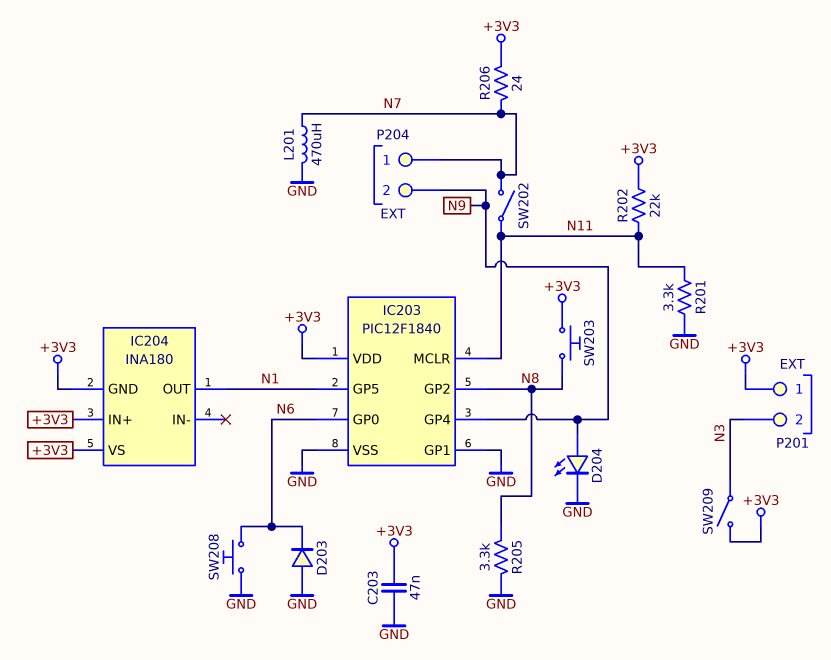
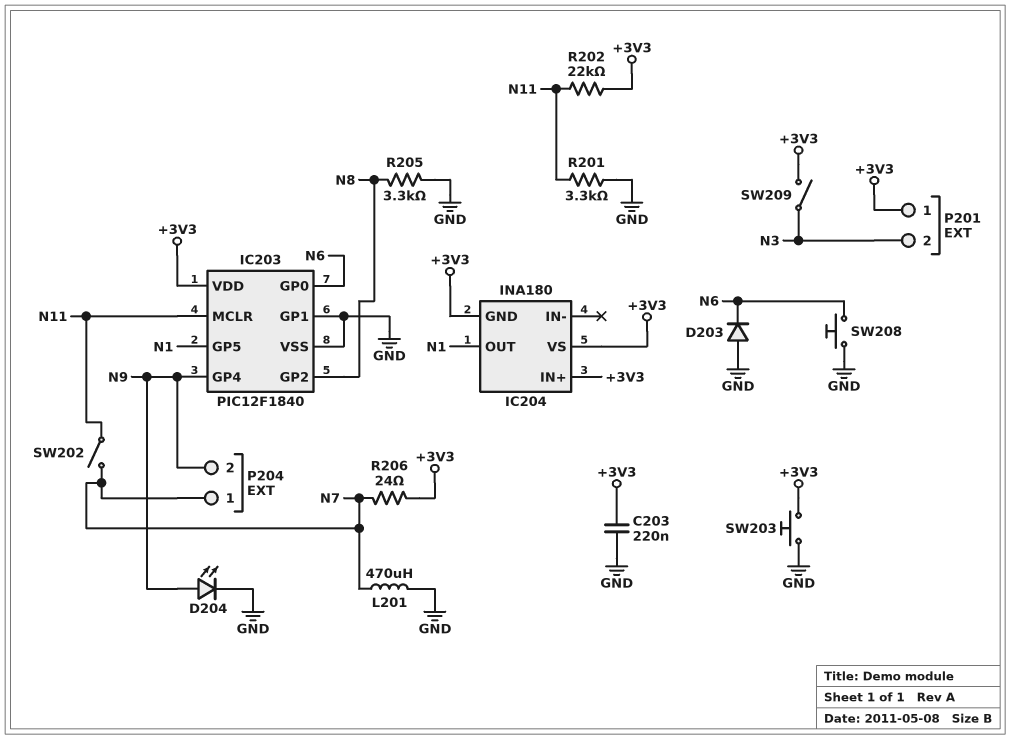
C203: 47nF (+3V3, GND) -> 220nF (+3V3, GND)
SW203: button (+3V3, N8) -> button (+3V3, GND)

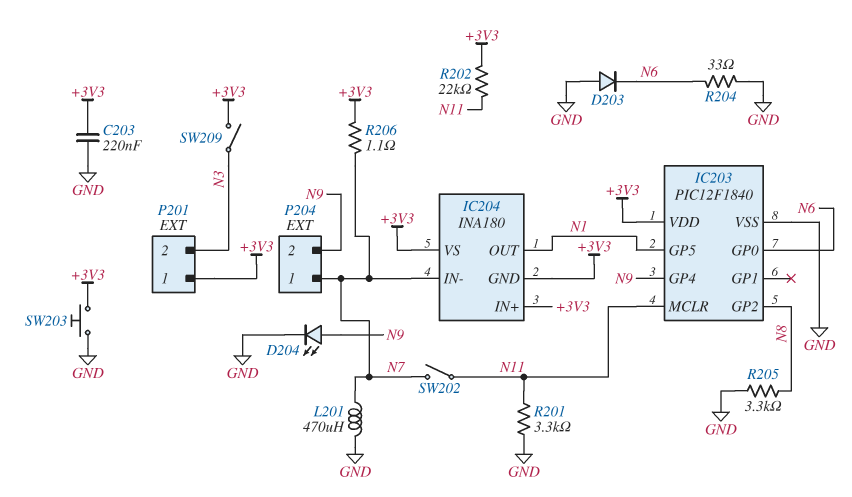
IC203 pin GP1: GND -> none
IC204 pin IN-: none -> N7
R204: none -> 33 (GND, N6)
R206: 24 (+3V3, N7) -> 1.1 (+3V3, N7)
SW208: button (GND, N6) -> none

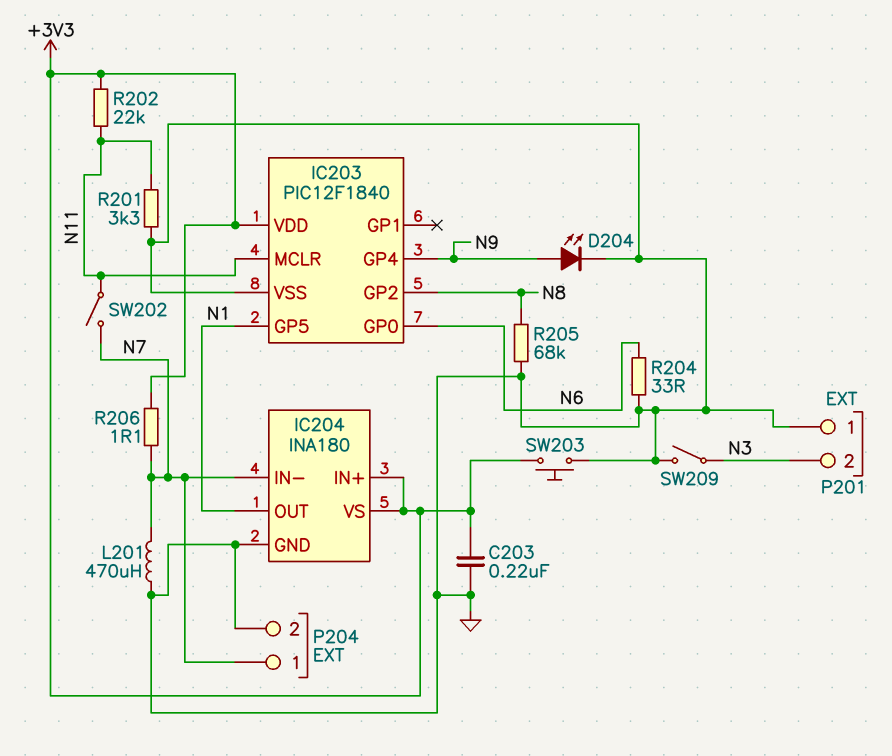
D203: diode (A GND, K N6) -> none
IC204 pin GND: +3V3 -> GND
P201 pin 1: +3V3 -> GND
P204 pin 2: N9 -> GND
R205: 3.3k (GND, N8) -> 68k (GND, N8)
SW209: switch (+3V3, N3) -> switch (GND, N3)

